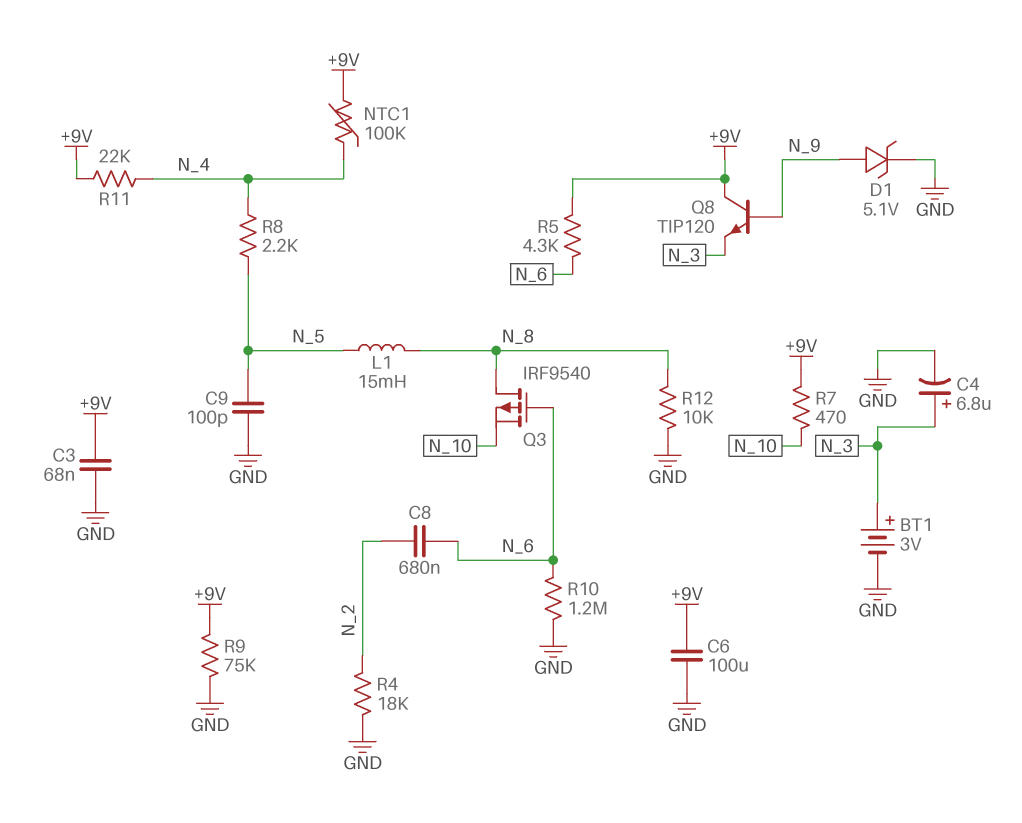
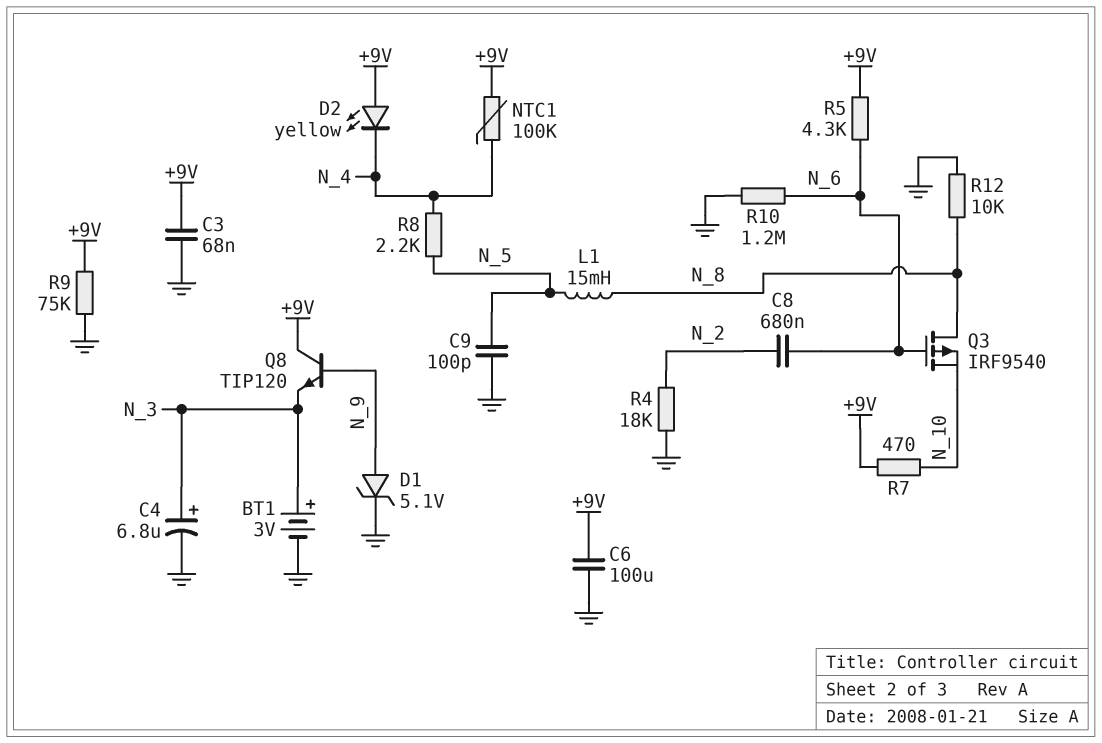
D2: none -> LED yellow (A +9V, K N_4)
R11: 22k (+9V, N_4) -> none

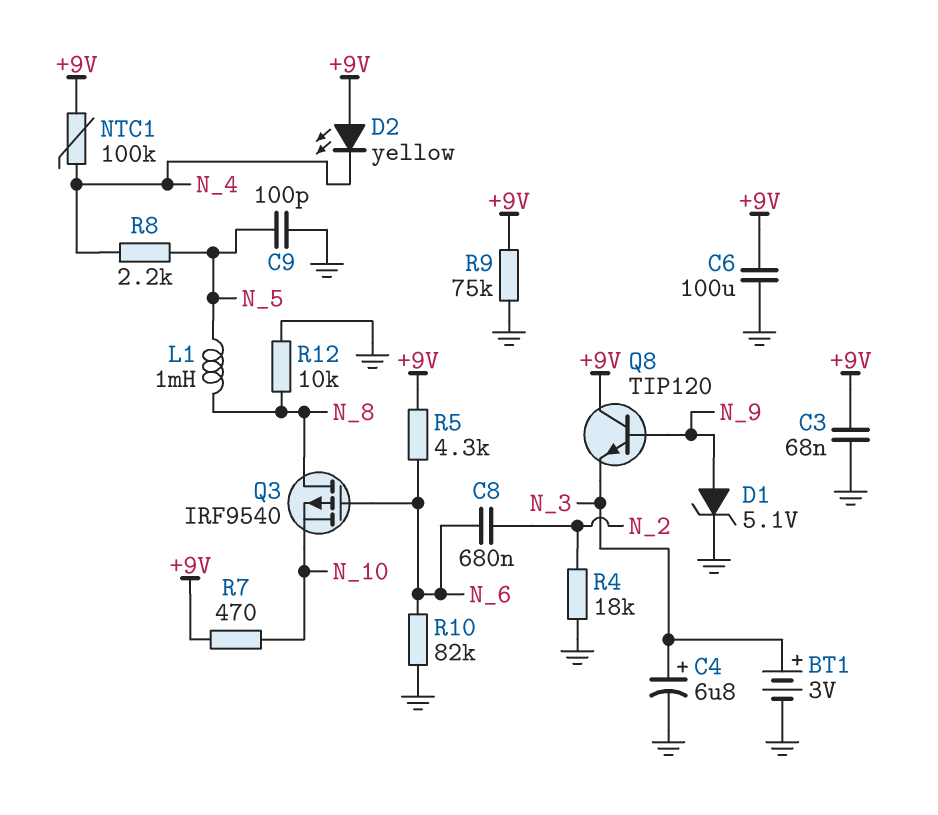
L1: 15mH (N_5, N_8) -> 1mH (N_5, N_8)
R10: 1.2M (GND, N_6) -> 82k (GND, N_6)

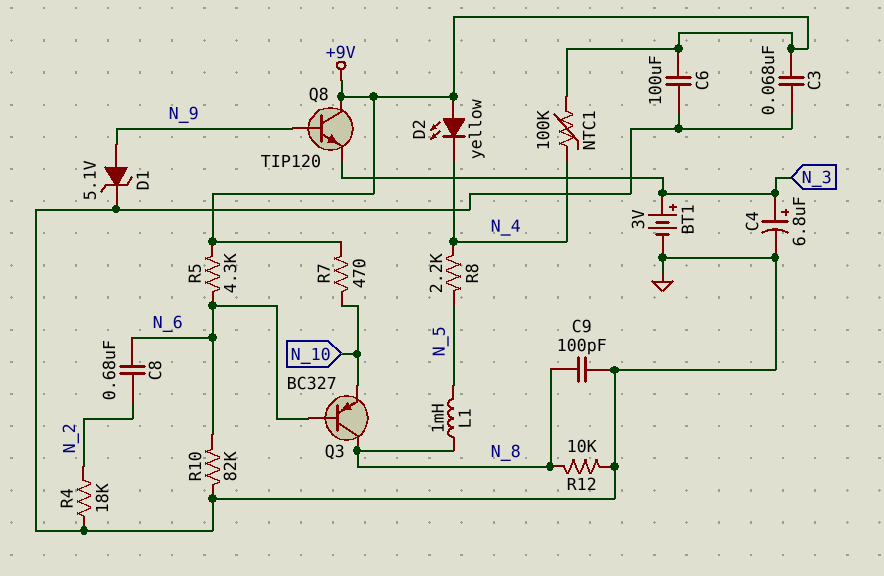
C9: 100pF (GND, N_5) -> 100pF (GND, N_8)
Q3: PMOS IRF9540 (G N_6, D N_8, S N_10) -> PNP BC327 (B N_6, C N_8, E N_10)
R9: 75k (+9V, GND) -> none

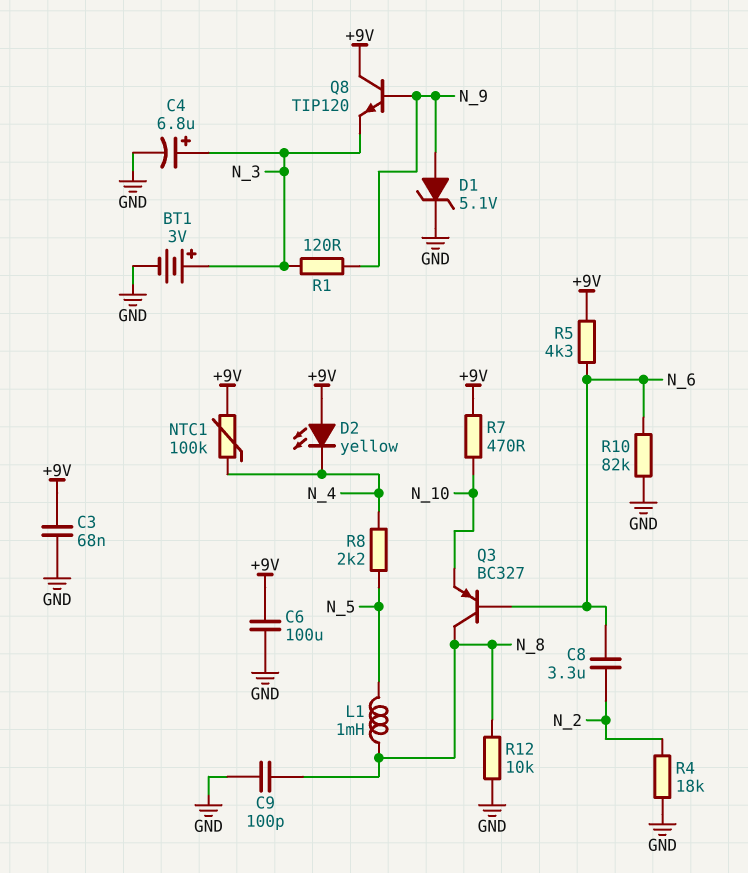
C8: 680nF (N_2, N_6) -> 3.3uF (N_2, N_6)
R1: none -> 120 (N_3, N_9)

